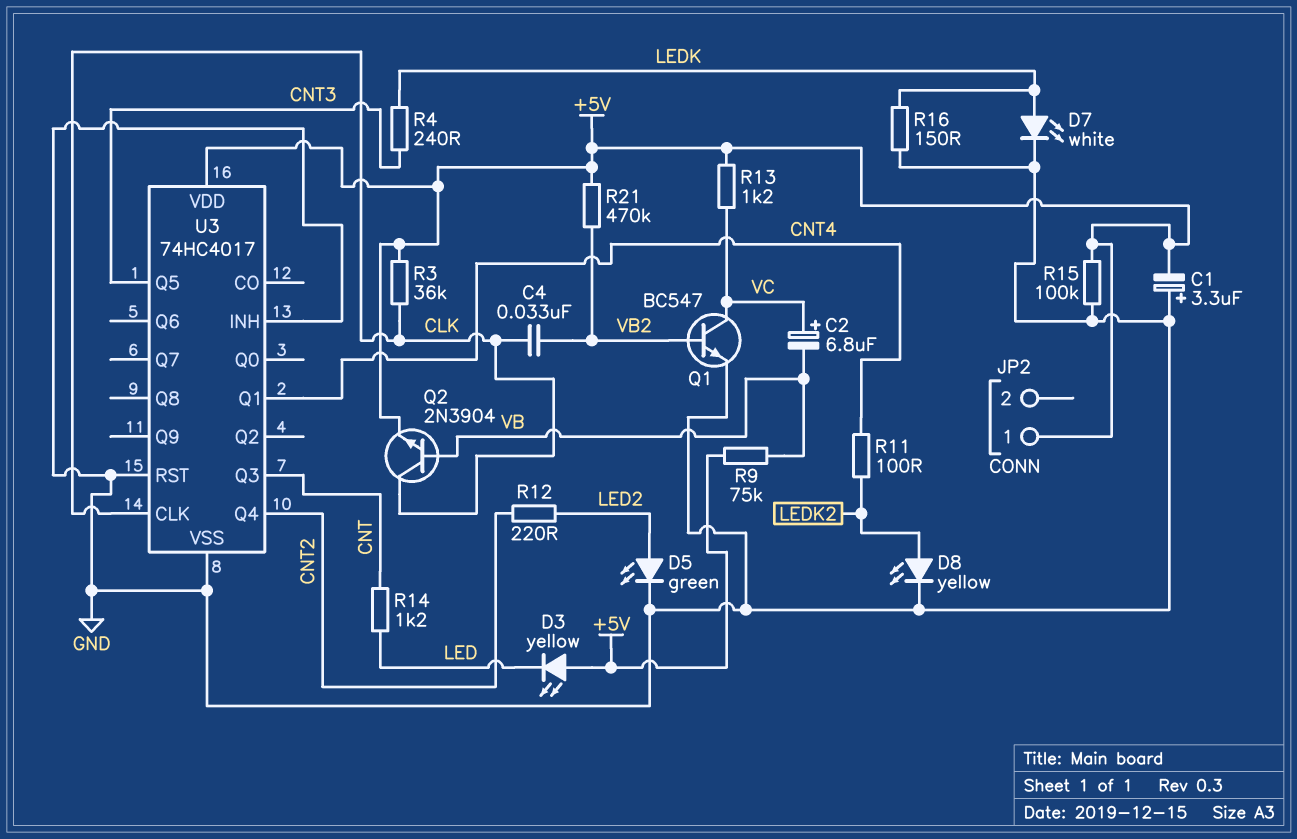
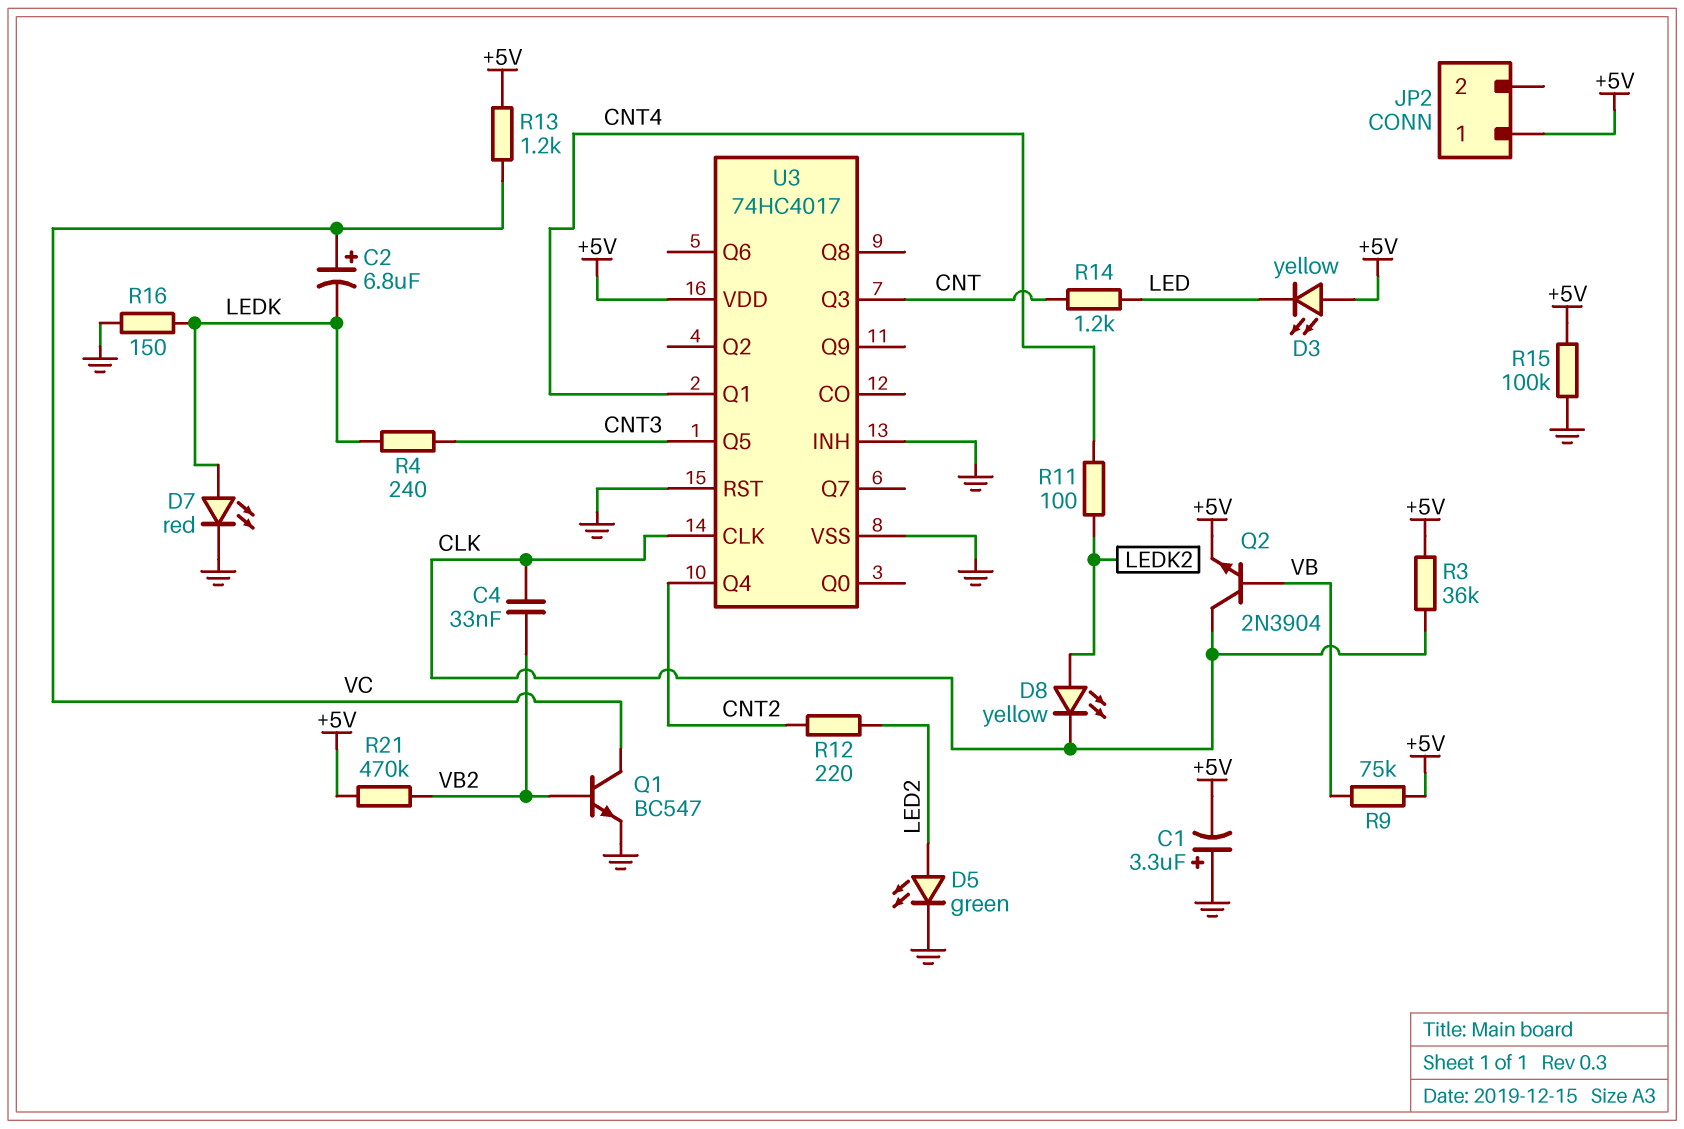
C2: 6.8uF (plus VC, minus VB) -> 6.8uF (plus VC, minus LEDK)
D7: LED white (A LEDK, K GND) -> LED red (A LEDK, K GND)
D8: LED yellow (A LEDK2, K GND) -> LED yellow (A LEDK2, K CLK)

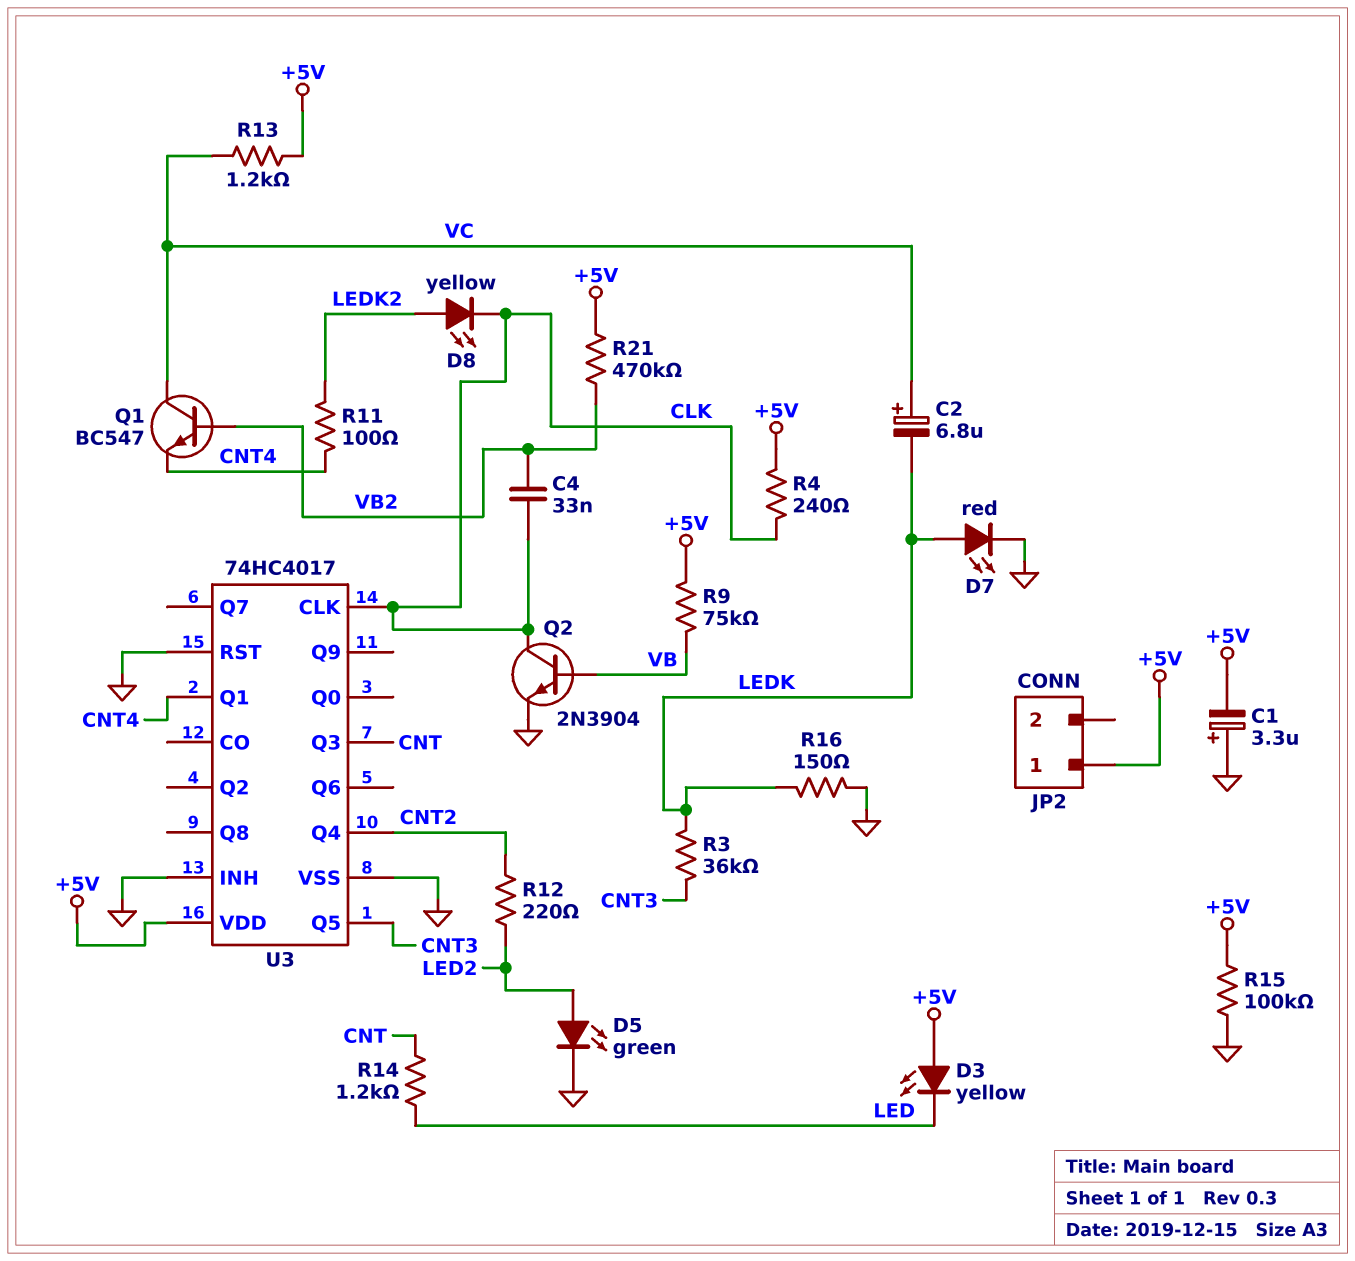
Q1: NPN BC547 (B VB2, C VC, E GND) -> NPN BC547 (B VB2, C VC, E CNT4)
Q2: NPN 2N3904 (B VB, C CLK, E +5V) -> NPN 2N3904 (B VB, C CLK, E GND)
R3: 36k (+5V, CLK) -> 36k (CNT3, LEDK)
R4: 240 (CNT3, LEDK) -> 240 (+5V, CLK)

